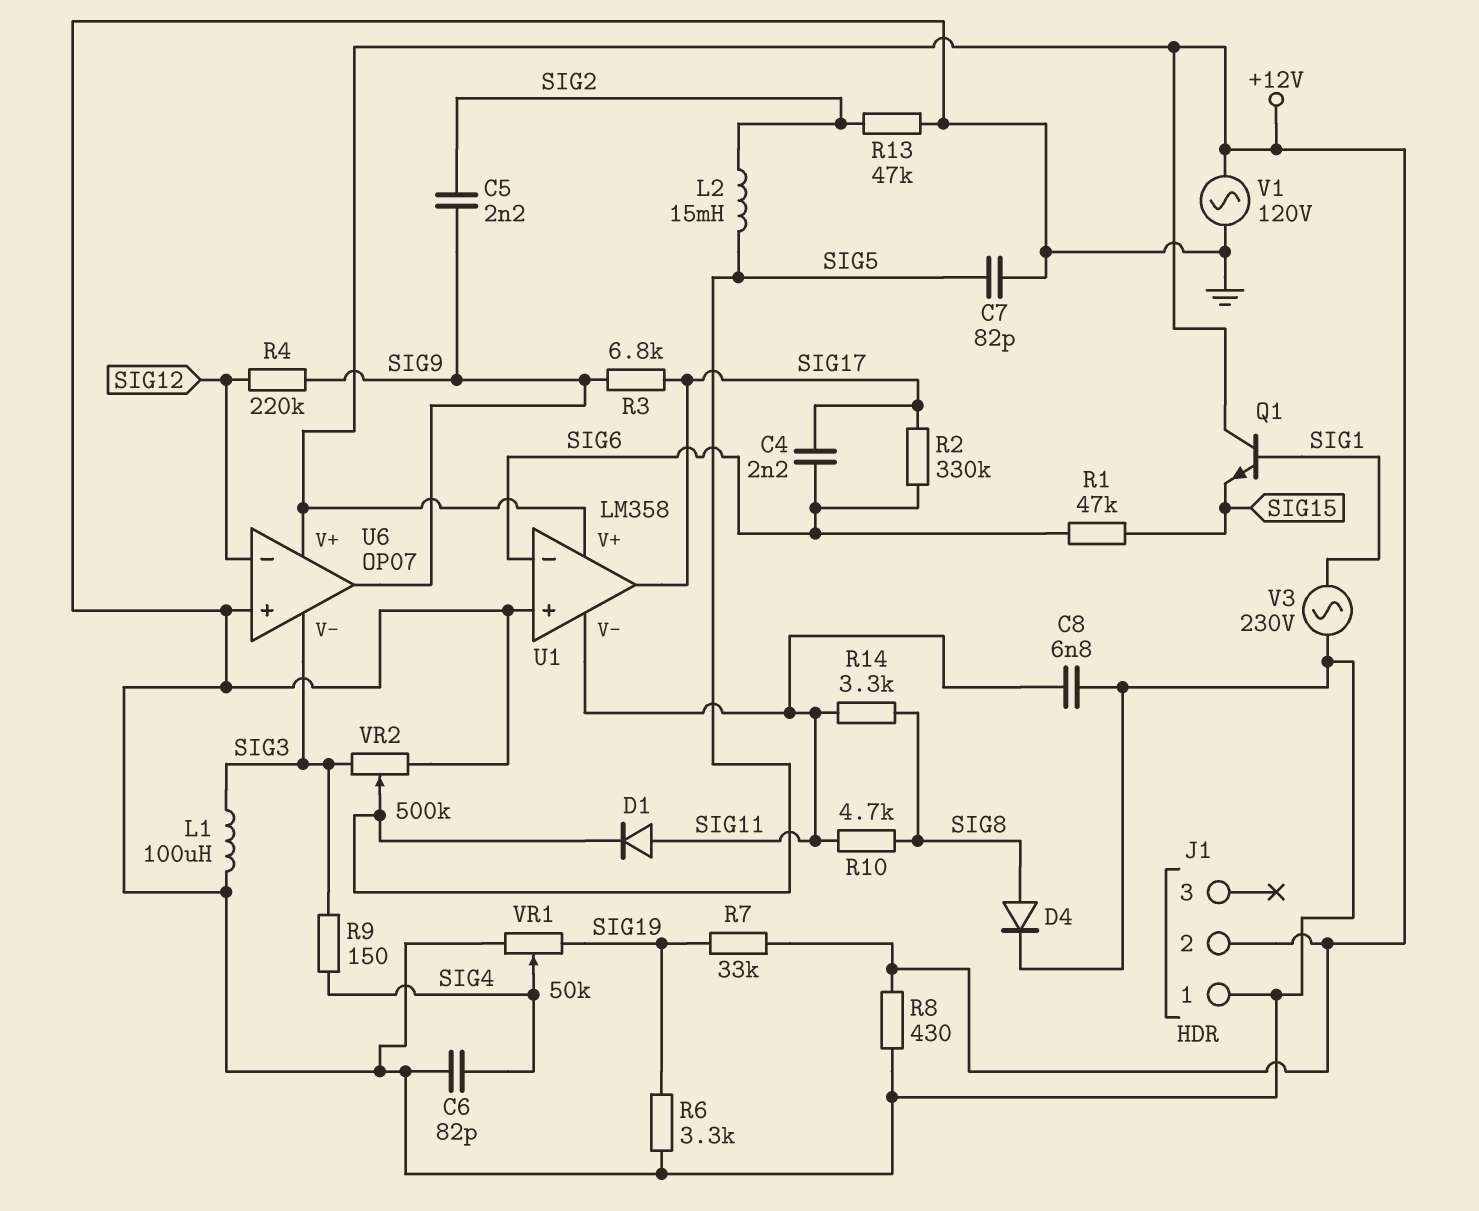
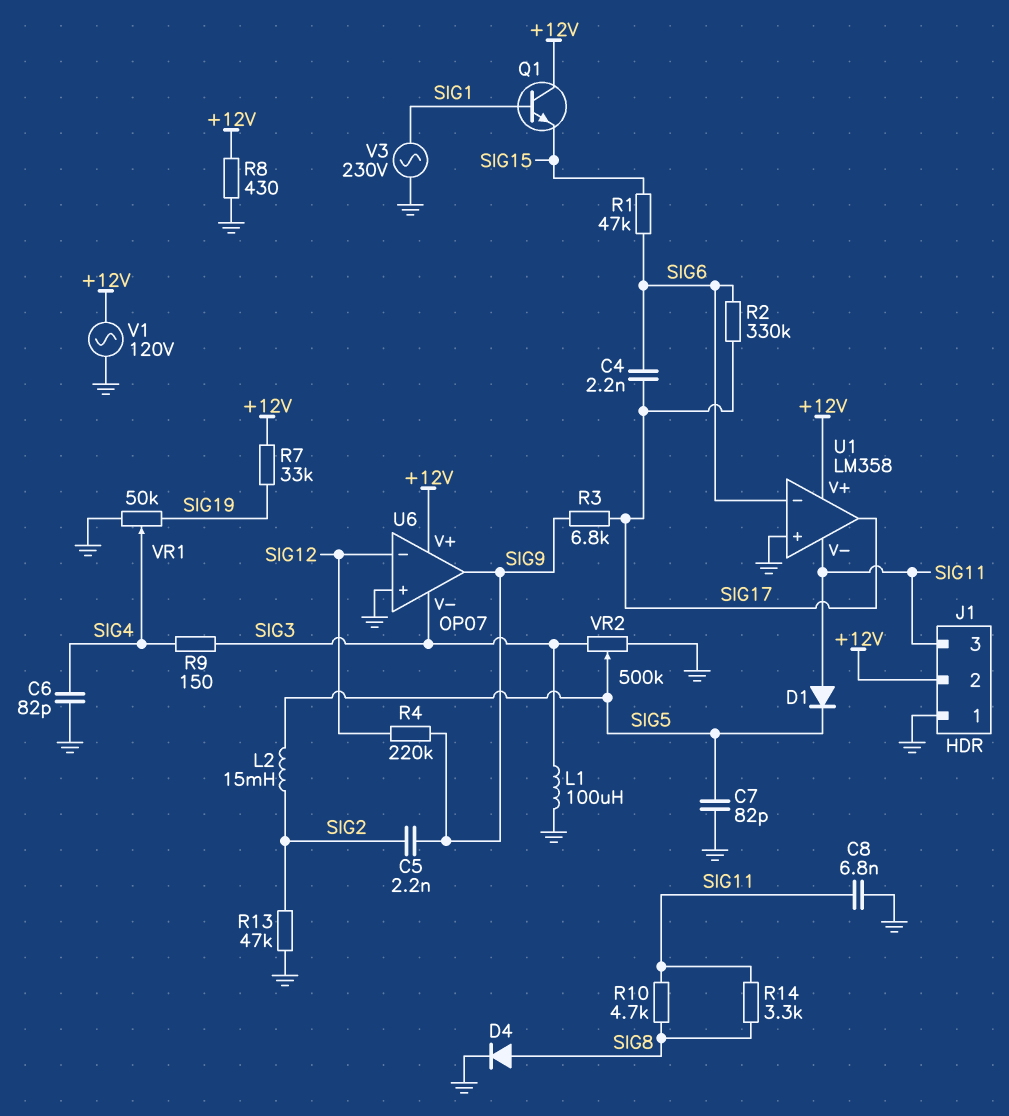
J1 pin 3: none -> SIG11
R6: 3.3k (GND, SIG19) -> none

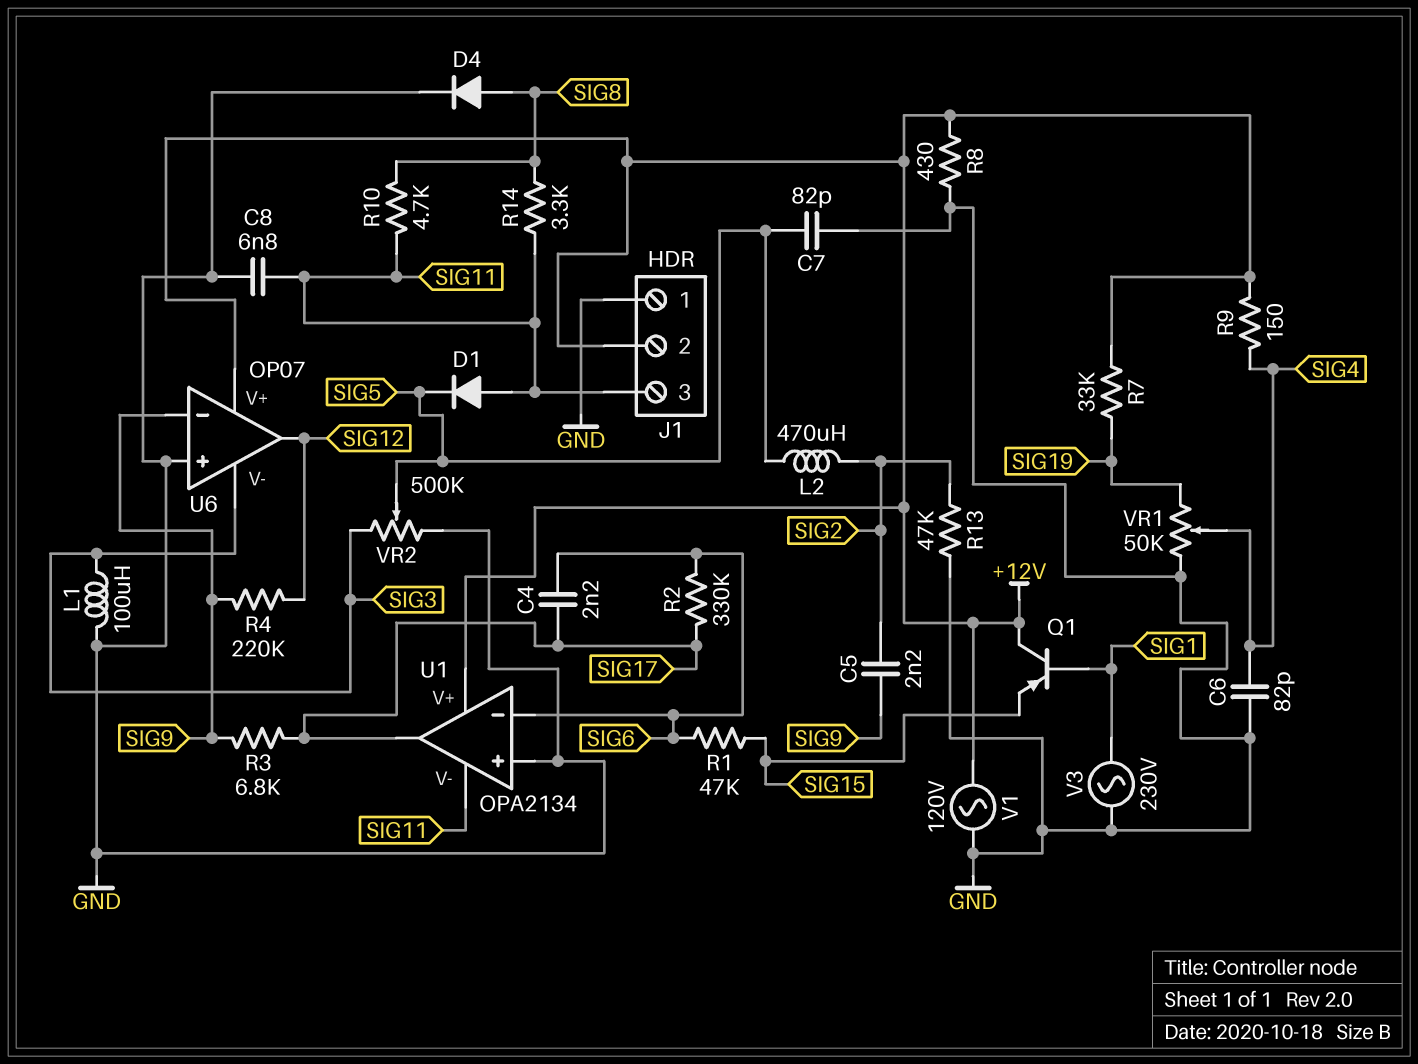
L2: 15mH (SIG2, SIG5) -> 470uH (SIG2, SIG5)
Q1: NPN (B SIG1, C +12V, E SIG15) -> PNP (B SIG1, C +12V, E SIG15)
R9: 150 (SIG3, SIG4) -> 150 (+12V, SIG4)
U1: LM358 -> OPA2134
U6 pin in-: SIG12 -> SIG9
U6 pin out: SIG9 -> SIG12

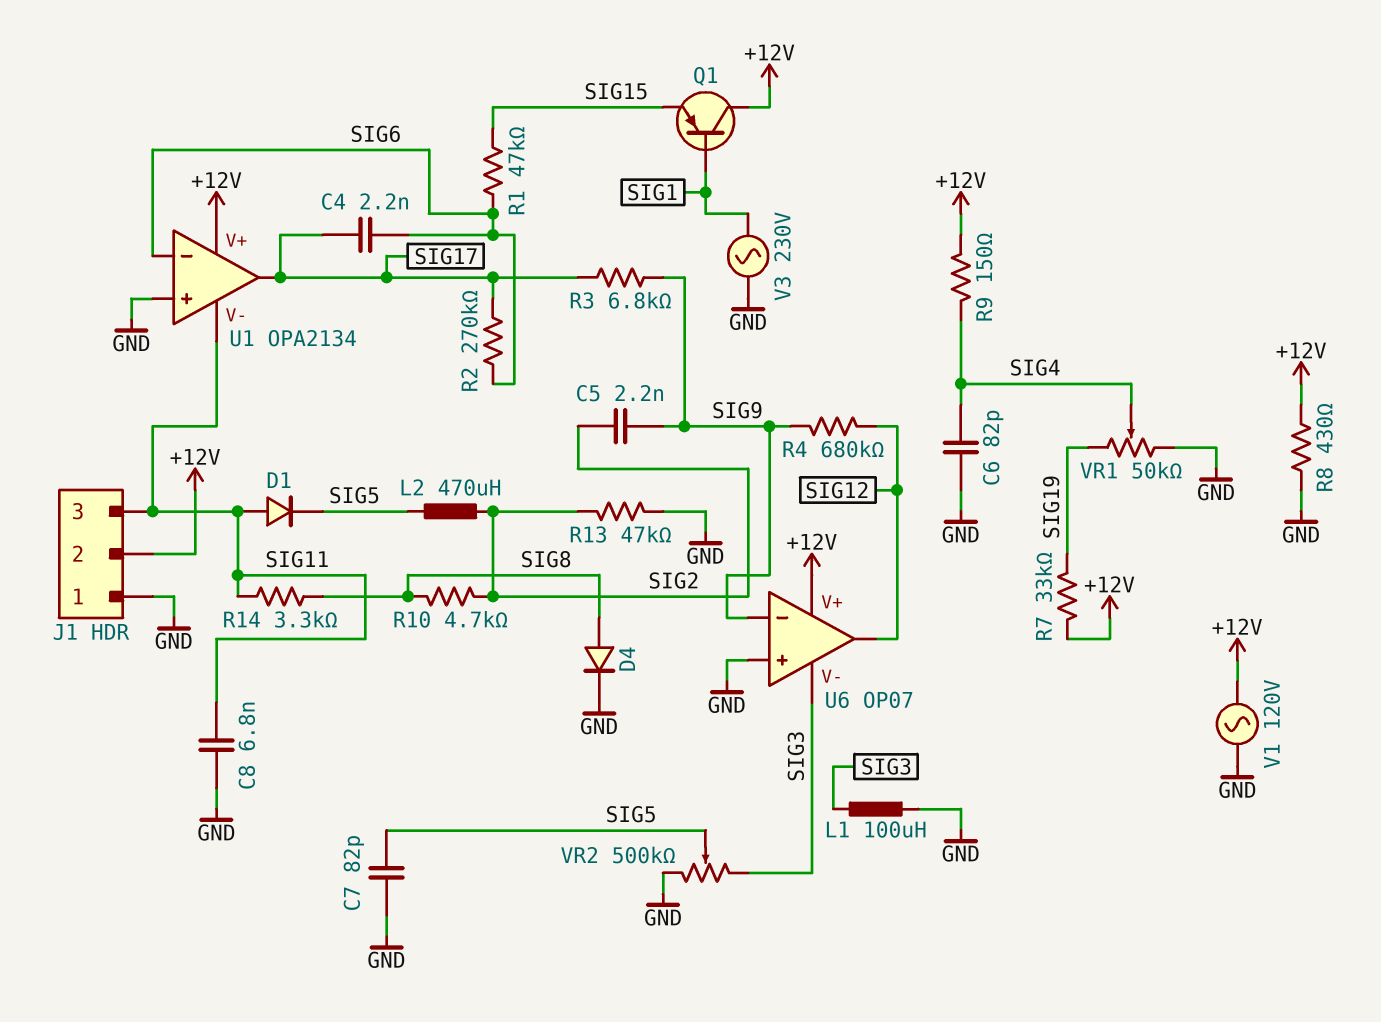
R2: 330k (SIG6, SIG17) -> 270k (SIG6, SIG17)
R4: 220k (SIG9, SIG12) -> 680k (SIG9, SIG12)
R10: 4.7k (SIG8, SIG11) -> 4.7k (SIG2, SIG8)

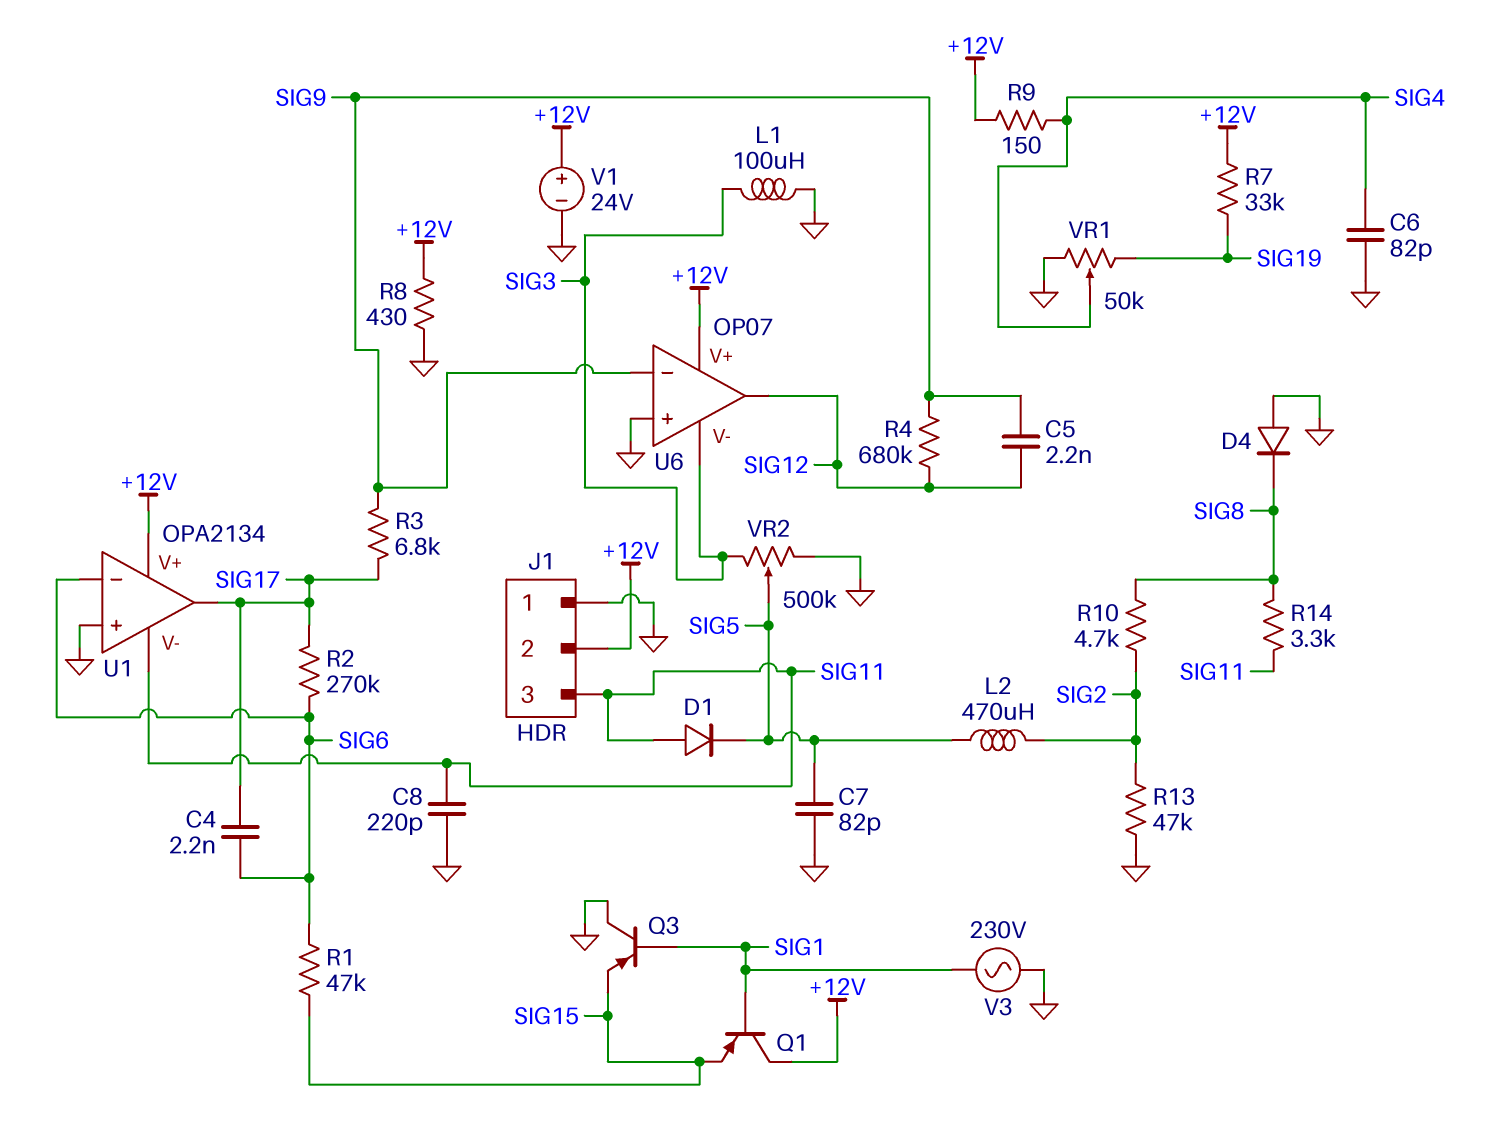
C5: 2.2nF (SIG2, SIG9) -> 2.2nF (SIG9, SIG12)
C8: 6.8nF (GND, SIG11) -> 220pF (GND, SIG11)
D4: diode (A SIG8, K GND) -> diode (A GND, K SIG8)
Q3: none -> PNP (B SIG1, C GND, E SIG15)
V1: AC 120V (+12V, GND) -> 24V (plus +12V, minus GND)

